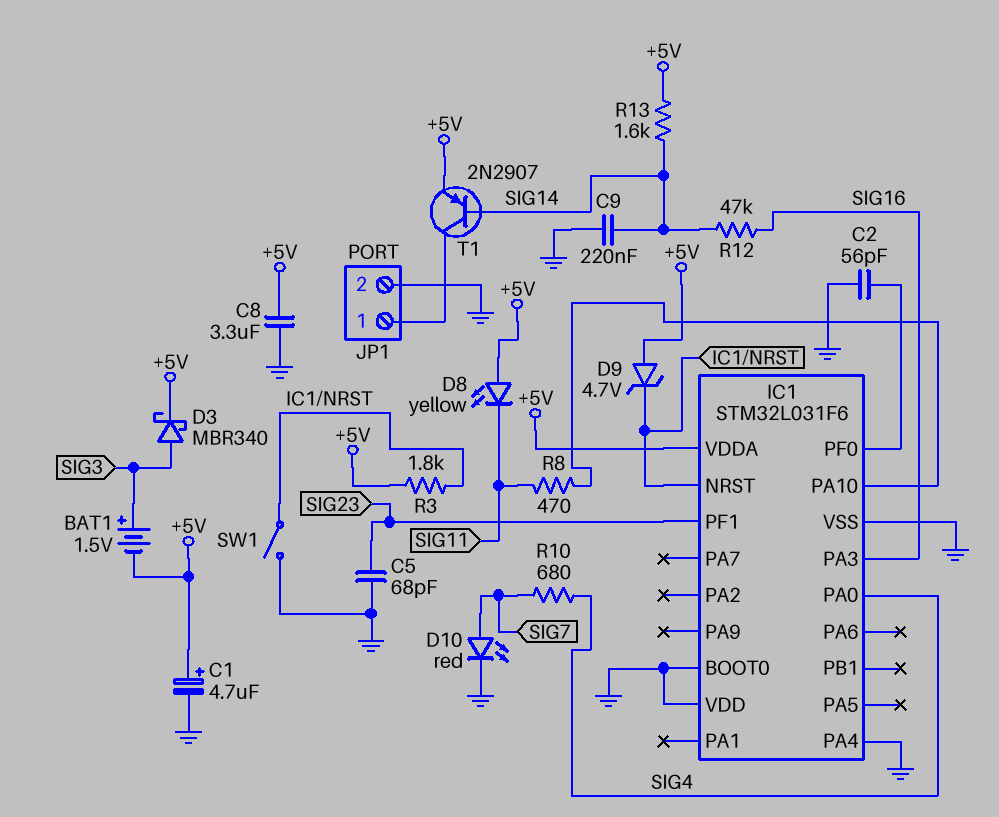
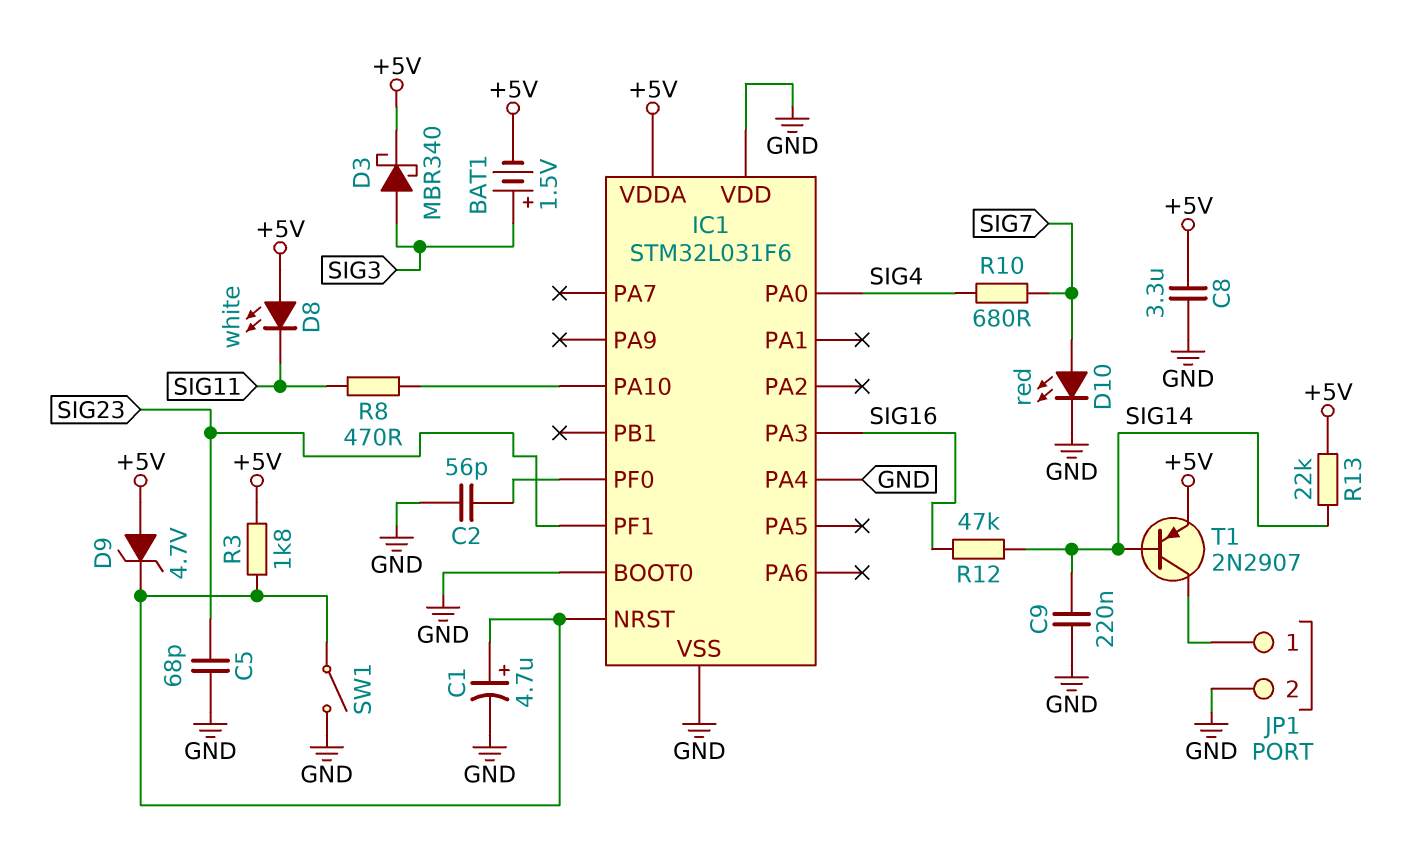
C1: 4.7uF (plus +5V, minus GND) -> 4.7uF (plus IC1/NRST, minus GND)
D8: LED yellow (A +5V, K SIG11) -> LED white (A +5V, K SIG11)
R13: 1.6k (+5V, SIG14) -> 22k (+5V, SIG14)

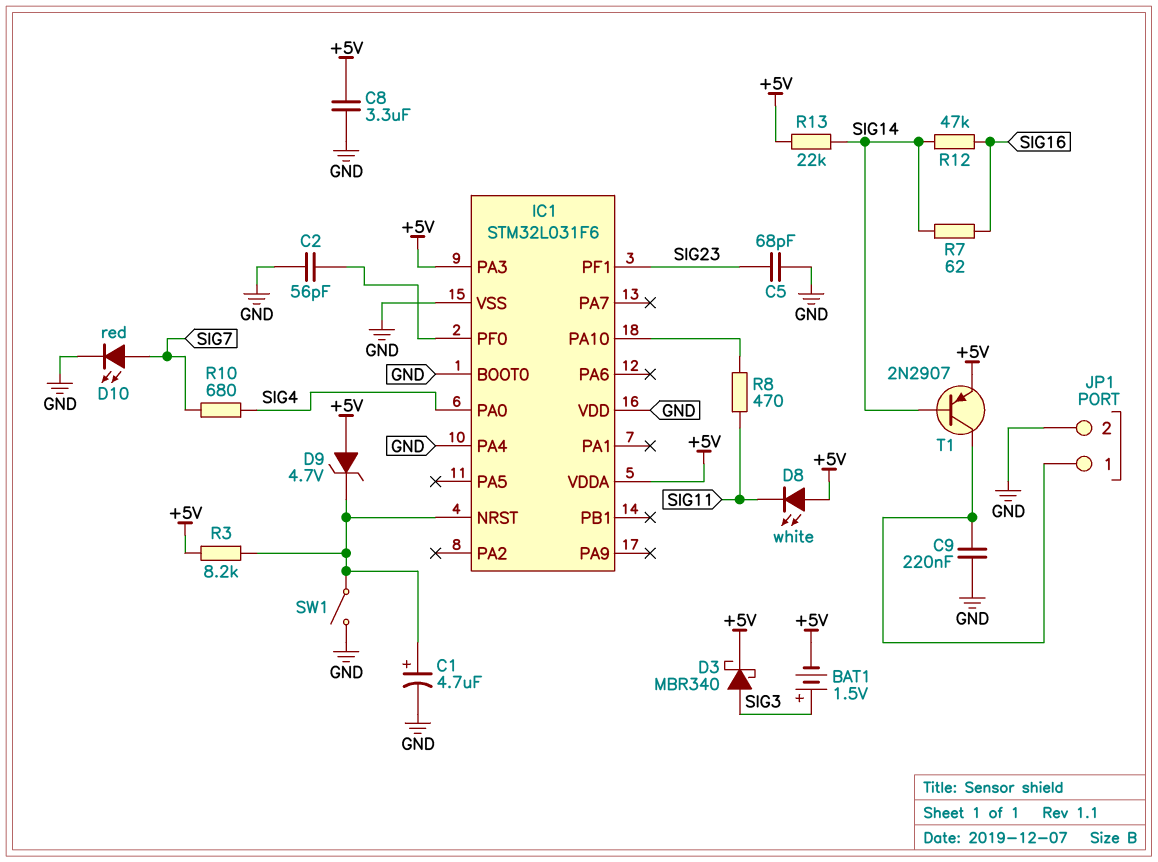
C9: 220nF (GND, SIG14) -> 220nF (GND, JP1/1)
IC1 pin PA3: SIG16 -> +5V
R3: 1.8k (+5V, IC1/NRST) -> 8.2k (+5V, IC1/NRST)
R7: none -> 62 (SIG14, SIG16)

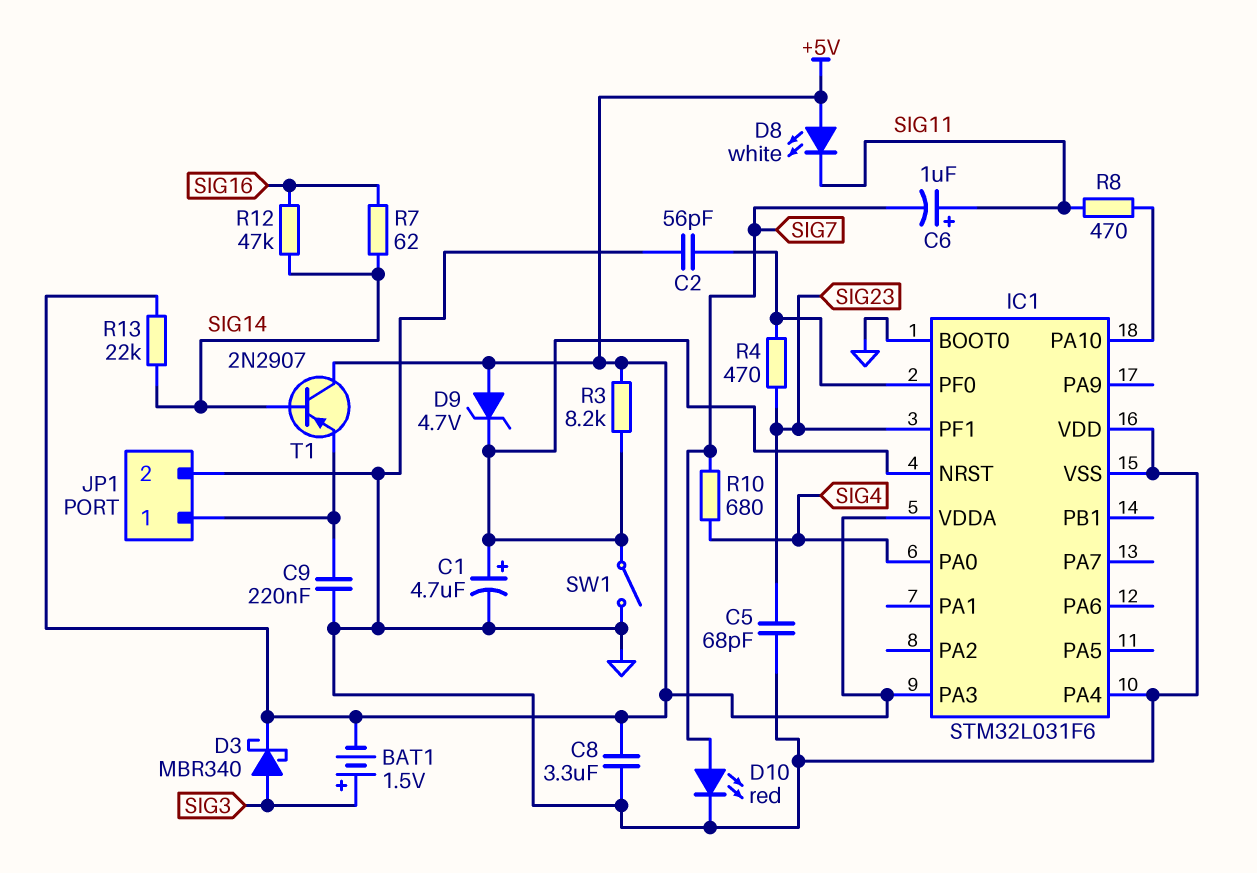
C6: none -> 1uF (plus SIG11, minus SIG7)
R4: none -> 470 (IC1/PF0, SIG23)
T1: PNP 2N2907 (B SIG14, C JP1/1, E +5V) -> PNP 2N2907 (B SIG14, C +5V, E JP1/1)

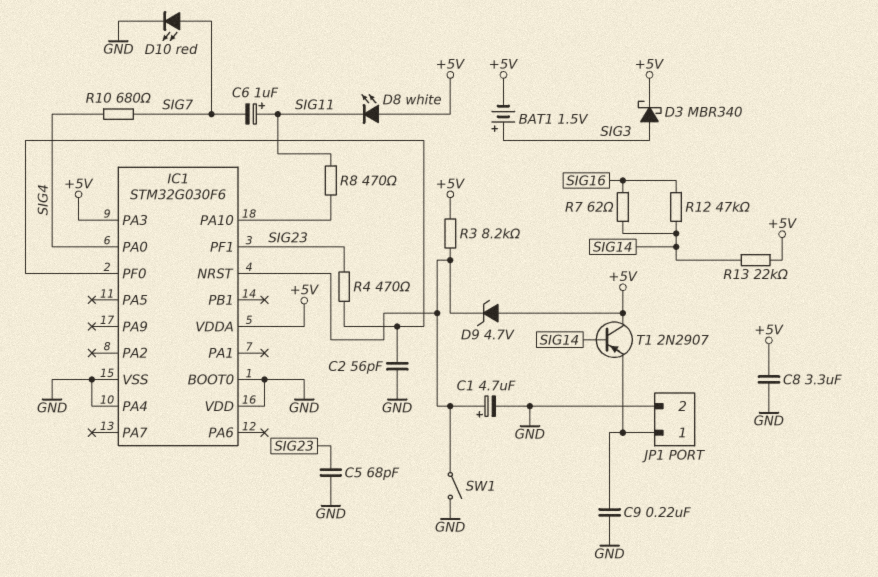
IC1: STM32L031F6 -> STM32G030F6

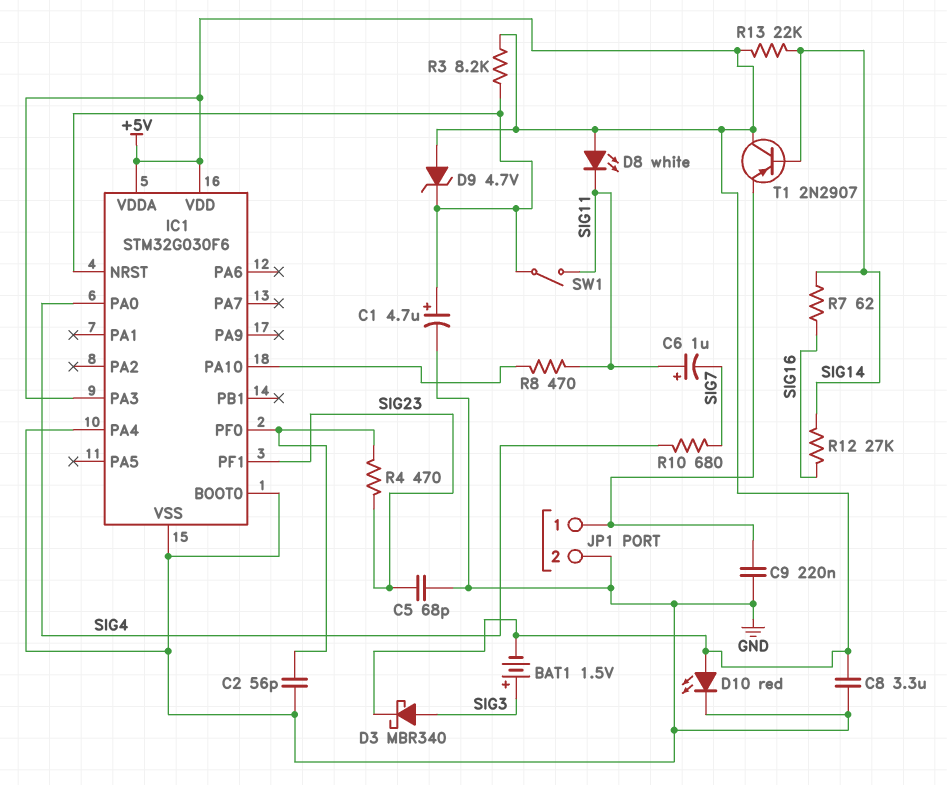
D10: LED red (A SIG7, K GND) -> LED red (A +5V, K GND)
IC1 pin VDD: GND -> +5V
R12: 47k (SIG14, SIG16) -> 27k (SIG14, SIG16)
SW1: switch (GND, IC1/NRST) -> switch (IC1/NRST, SIG11)

